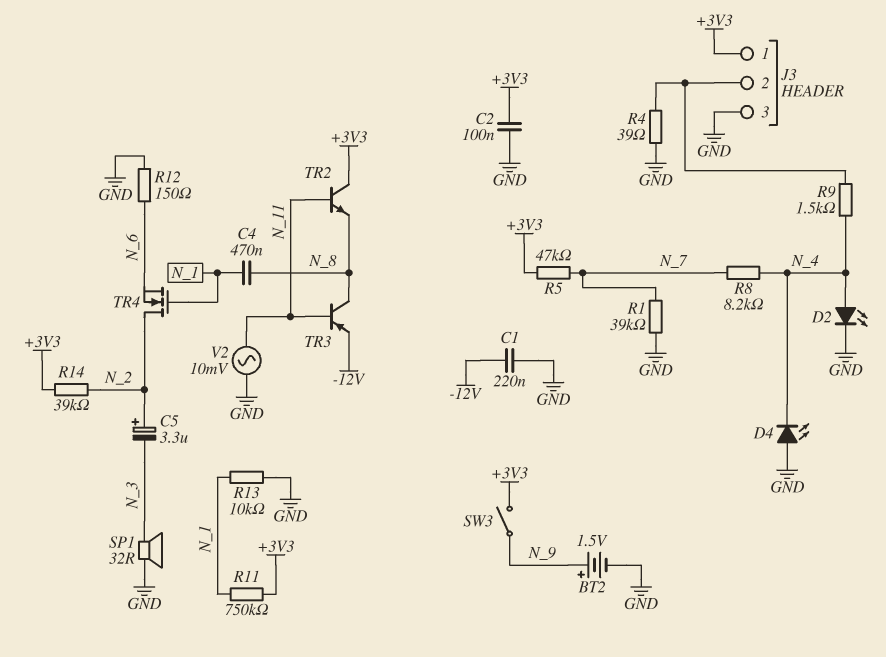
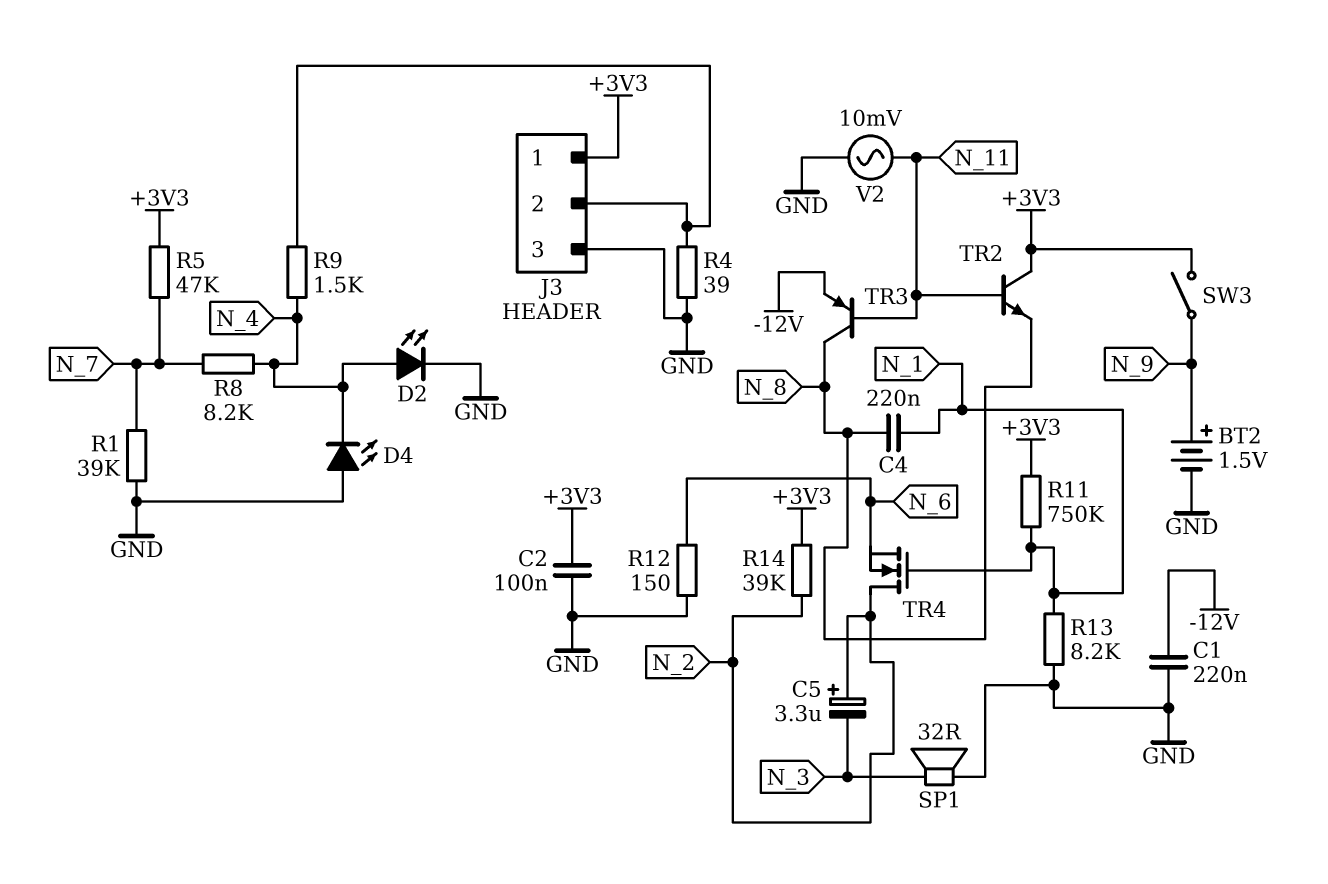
C4: 470nF (N_1, N_8) -> 220nF (N_1, N_8)
R13: 10k (GND, N_1) -> 8.2k (GND, N_1)

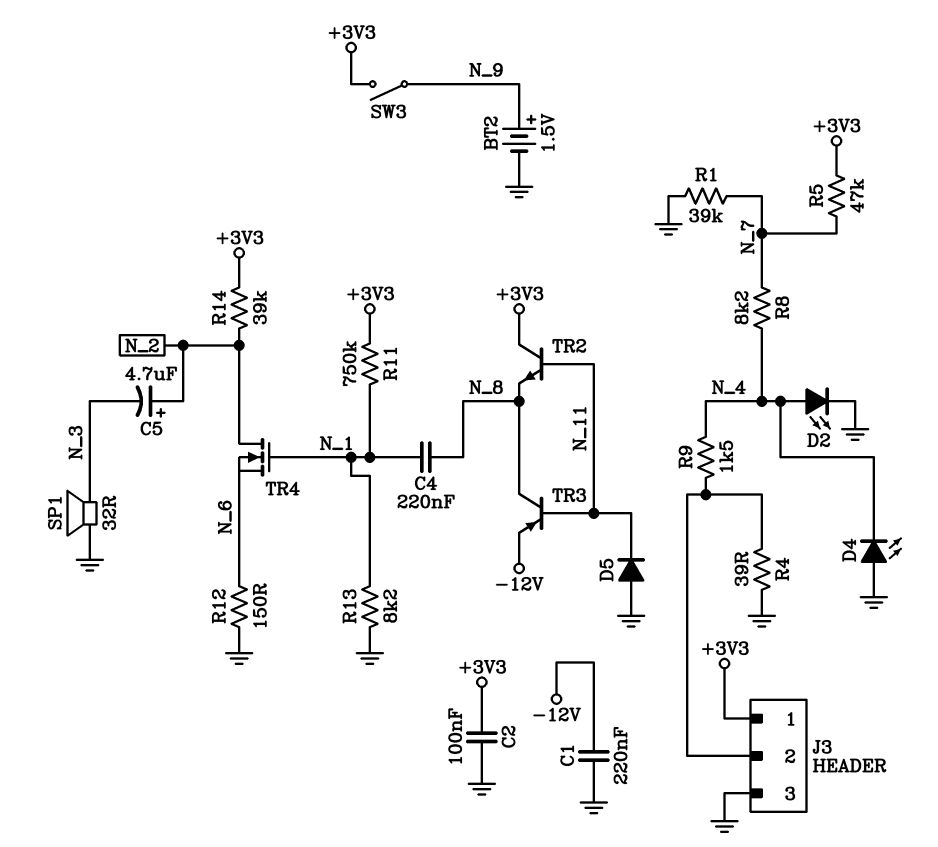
C5: 3.3uF (plus N_2, minus N_3) -> 4.7uF (plus N_2, minus N_3)
D5: none -> diode (A GND, K N_11)
V2: AC 10mV (GND, N_11) -> none

